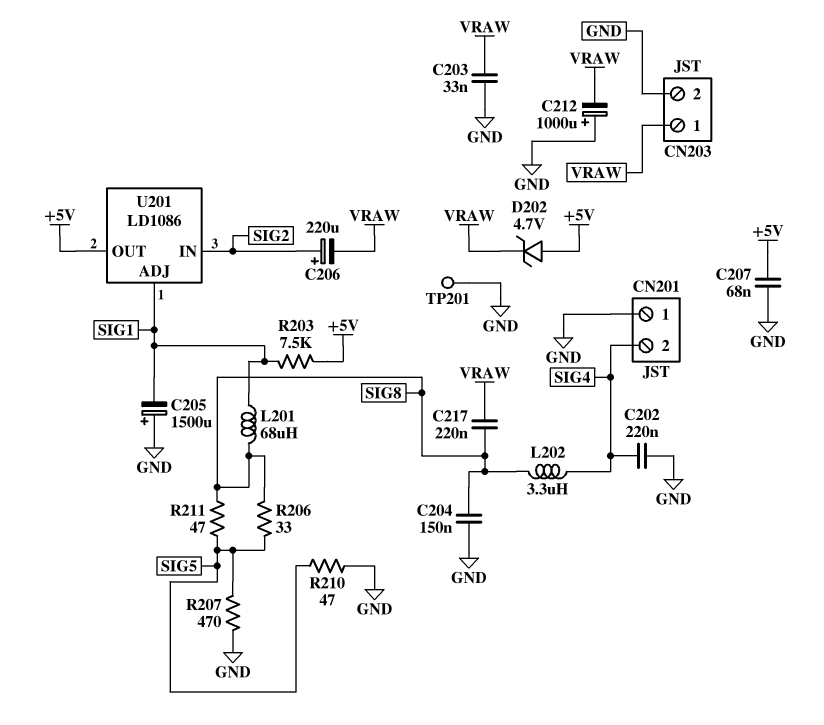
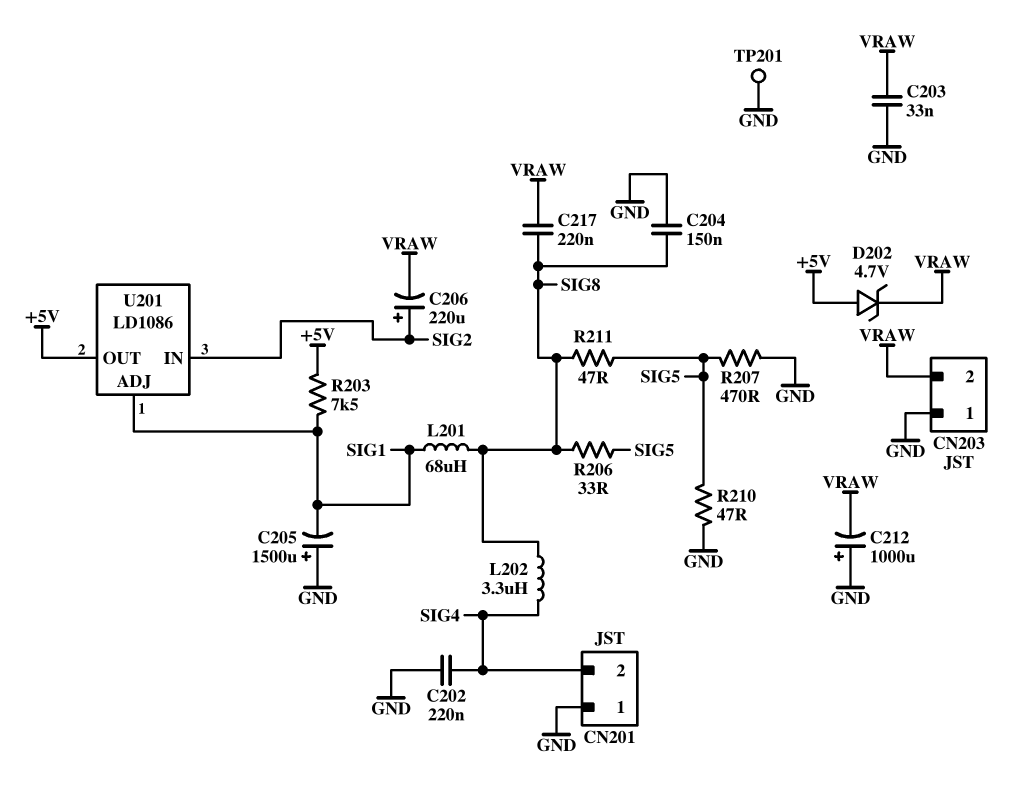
C207: 68nF (+5V, GND) -> none
CN203 pin 1: VRAW -> GND
CN203 pin 2: GND -> VRAW

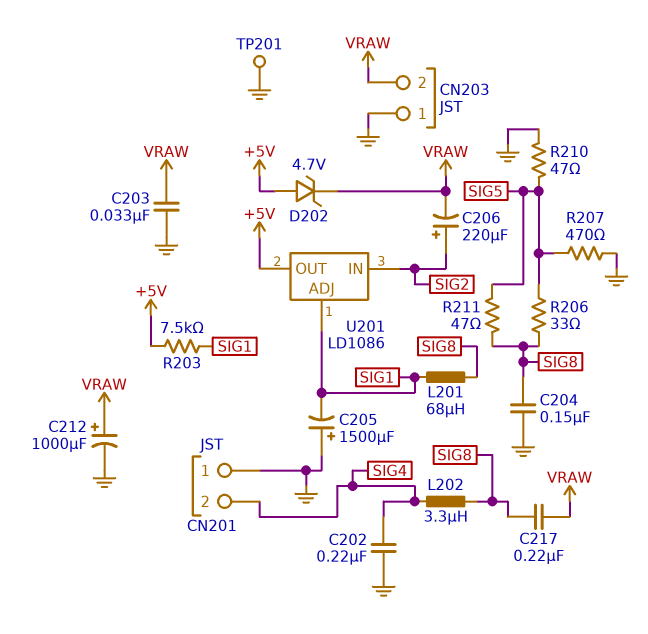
C212: 1000uF (plus GND, minus VRAW) -> 1000uF (plus VRAW, minus GND)

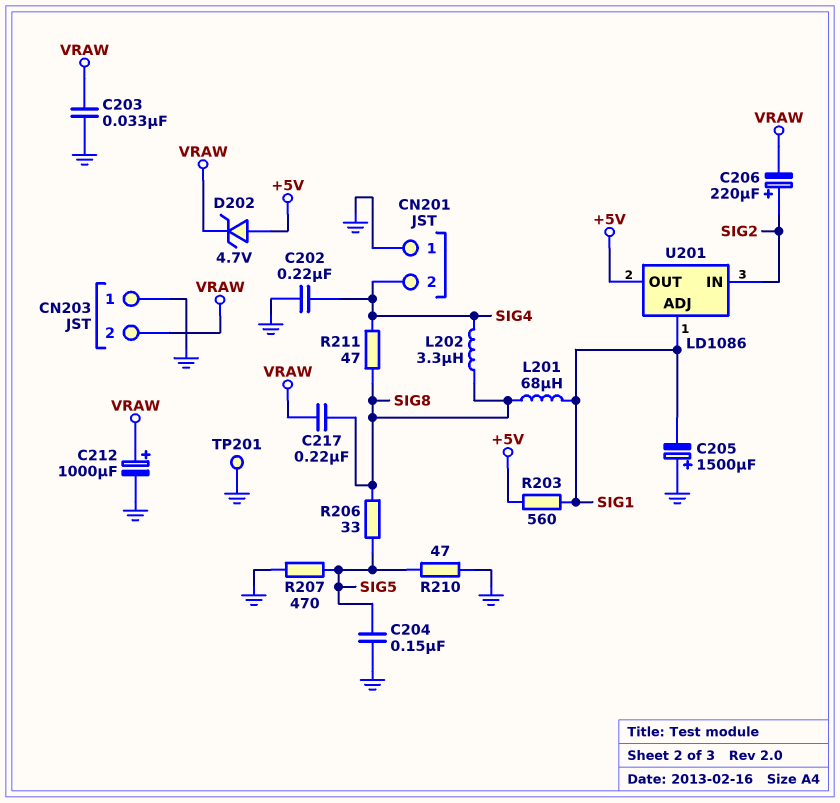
C204: 150nF (GND, SIG8) -> 150nF (GND, SIG5)
R203: 7.5k (+5V, SIG1) -> 560 (+5V, SIG1)
R211: 47 (SIG5, SIG8) -> 47 (SIG4, SIG8)

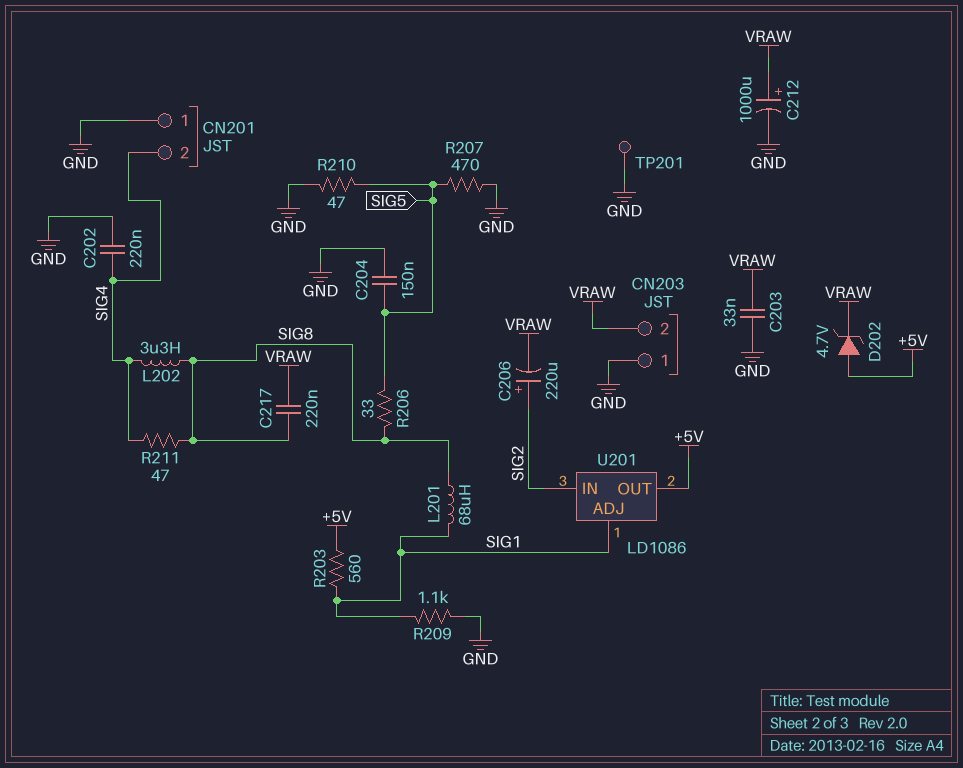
C205: 1500uF (plus GND, minus SIG1) -> none
R209: none -> 1.1k (GND, SIG1)

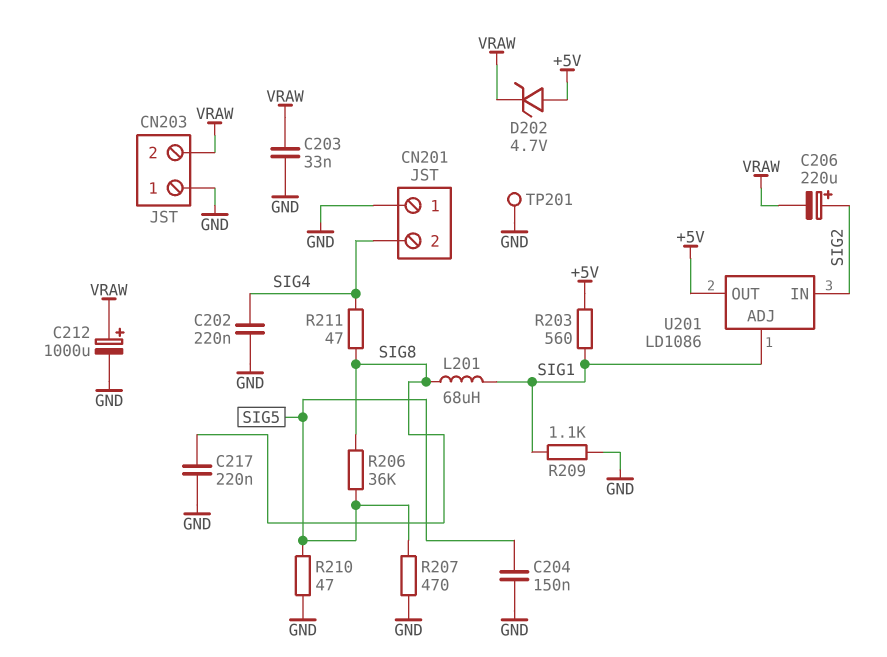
C217: 220nF (SIG8, VRAW) -> 220nF (GND, SIG8)
L202: 3.3uH (SIG4, SIG8) -> none
R206: 33 (SIG5, SIG8) -> 36k (SIG5, SIG8)

